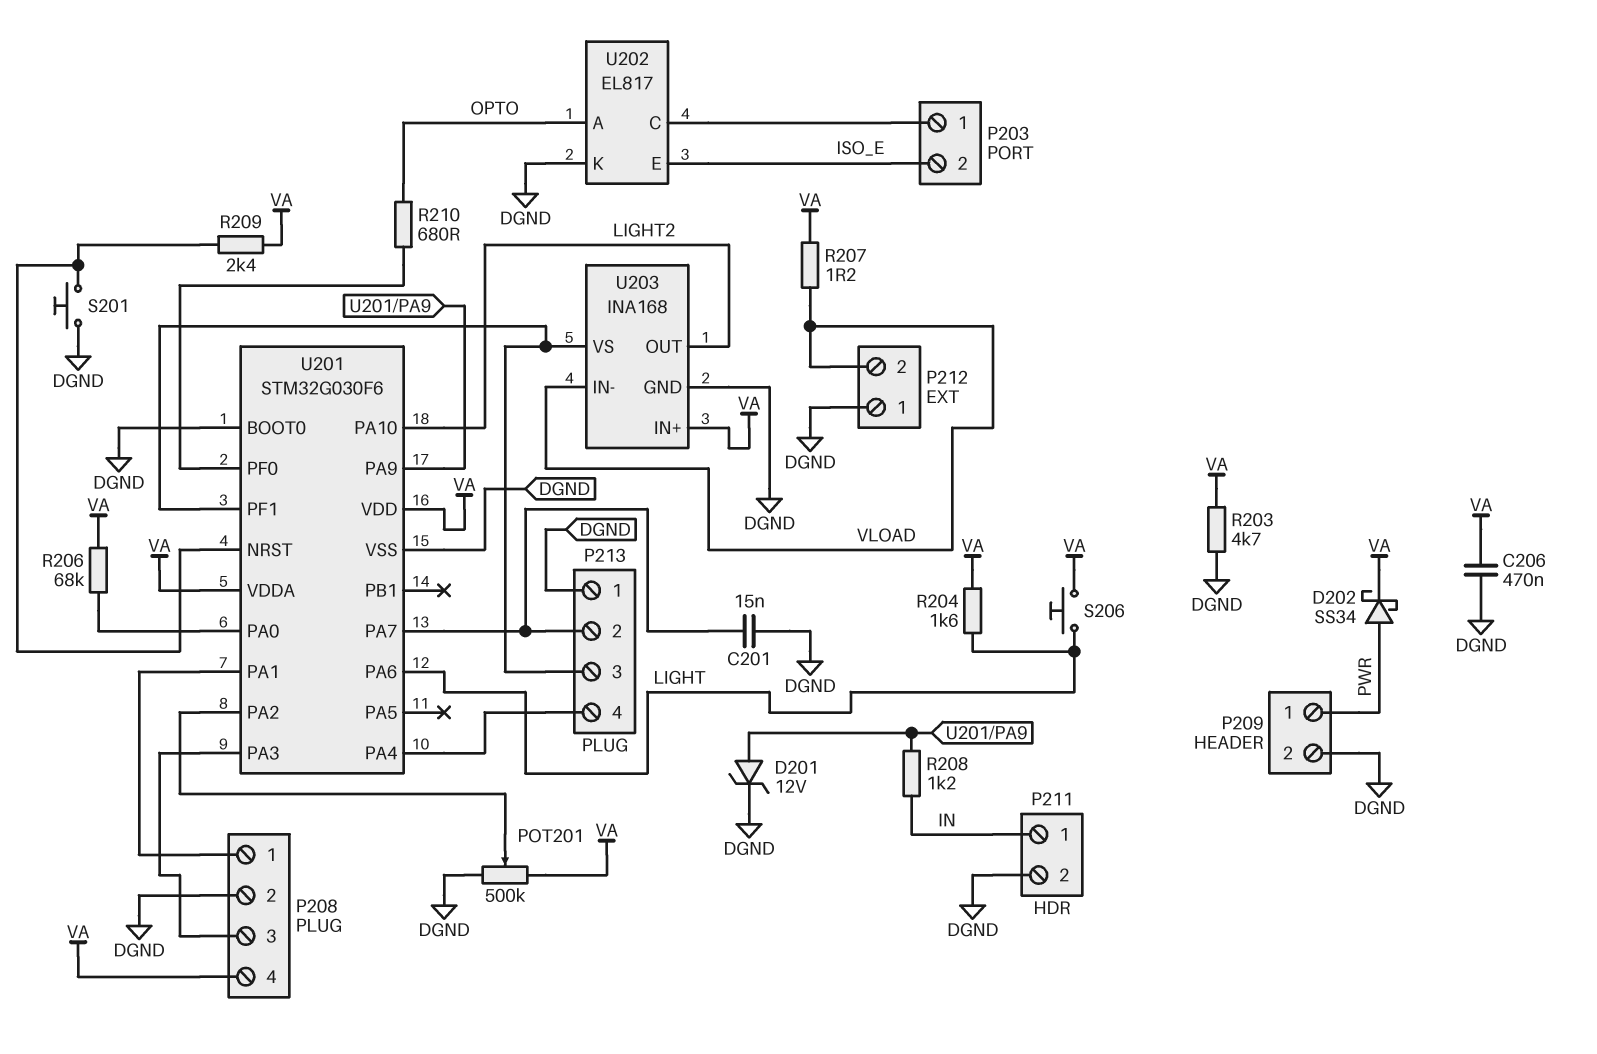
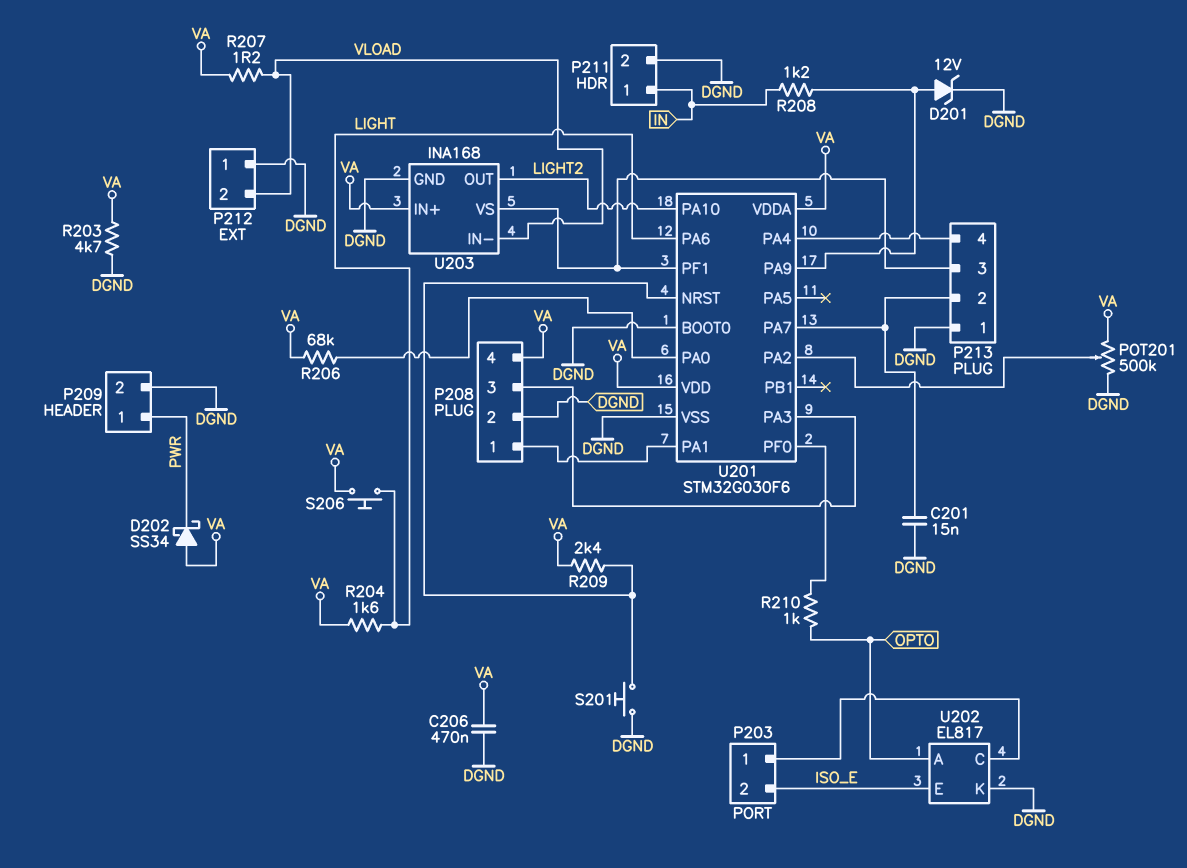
D202: schottky SS34 (A PWR, K VA) -> schottky SS34 (A VA, K PWR)
R210: 680 (OPTO, U201/PF0) -> 1k (OPTO, U201/PF0)

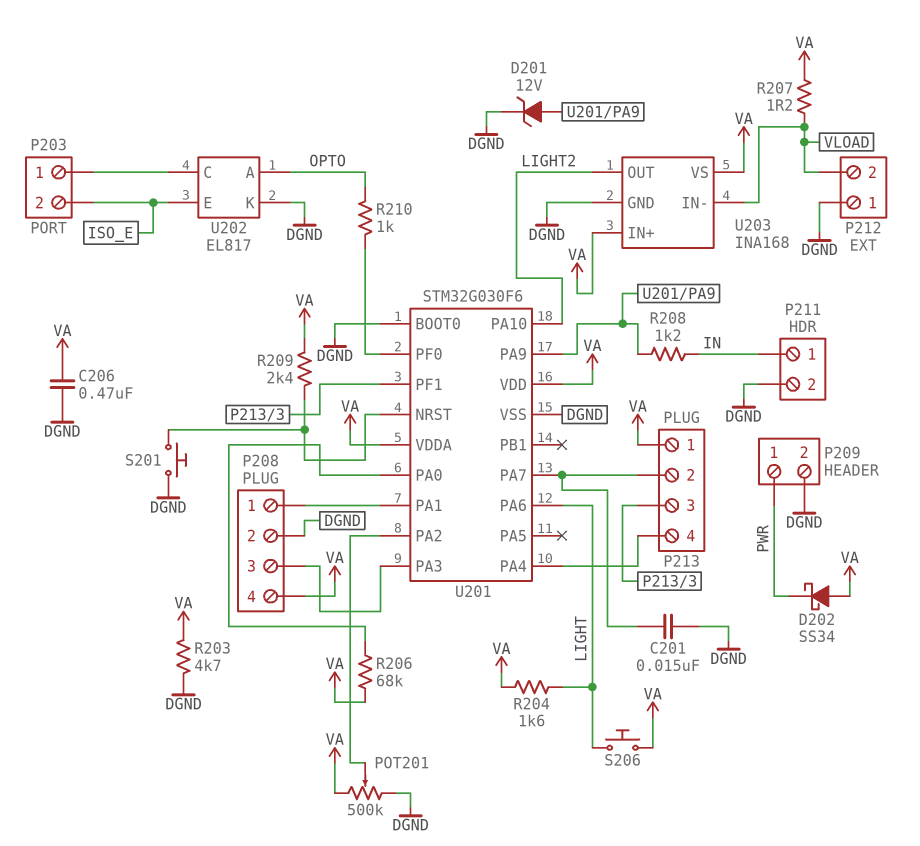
P213 pin 1: DGND -> VA
U203 pin VS: P213/3 -> VA

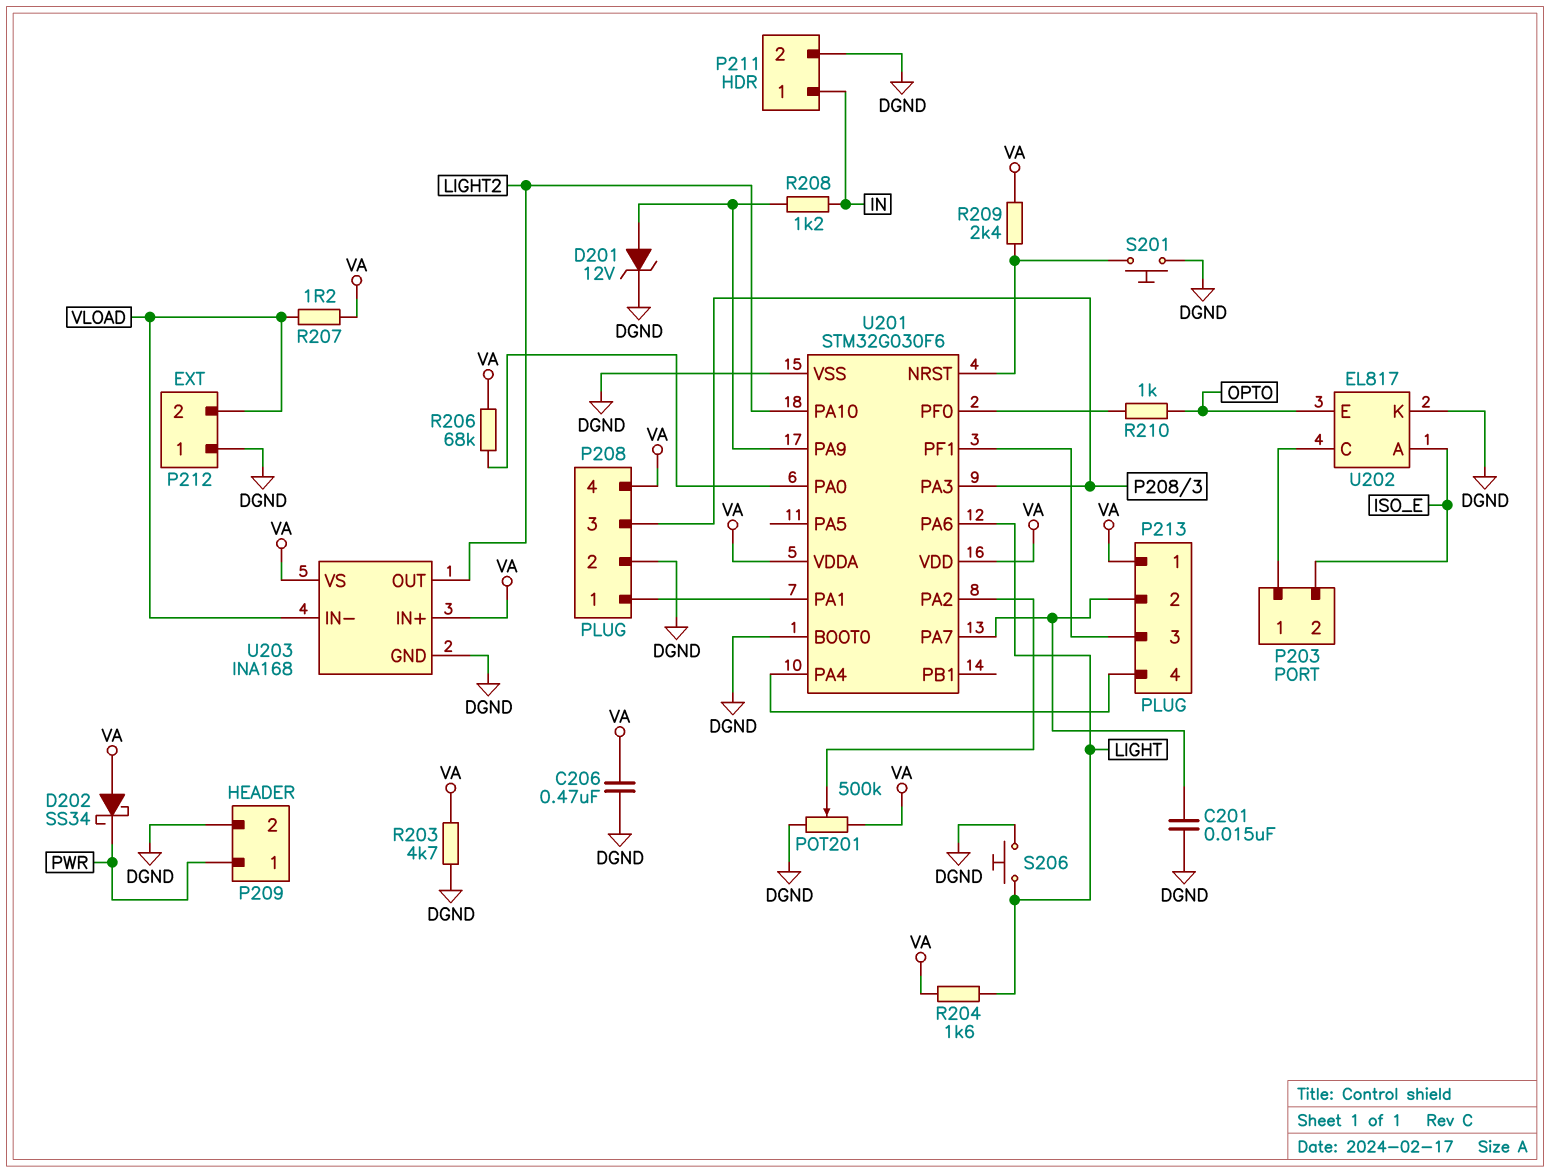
S206: button (LIGHT, VA) -> button (DGND, LIGHT)
U202 pin A: OPTO -> ISO_E
U202 pin E: ISO_E -> OPTO

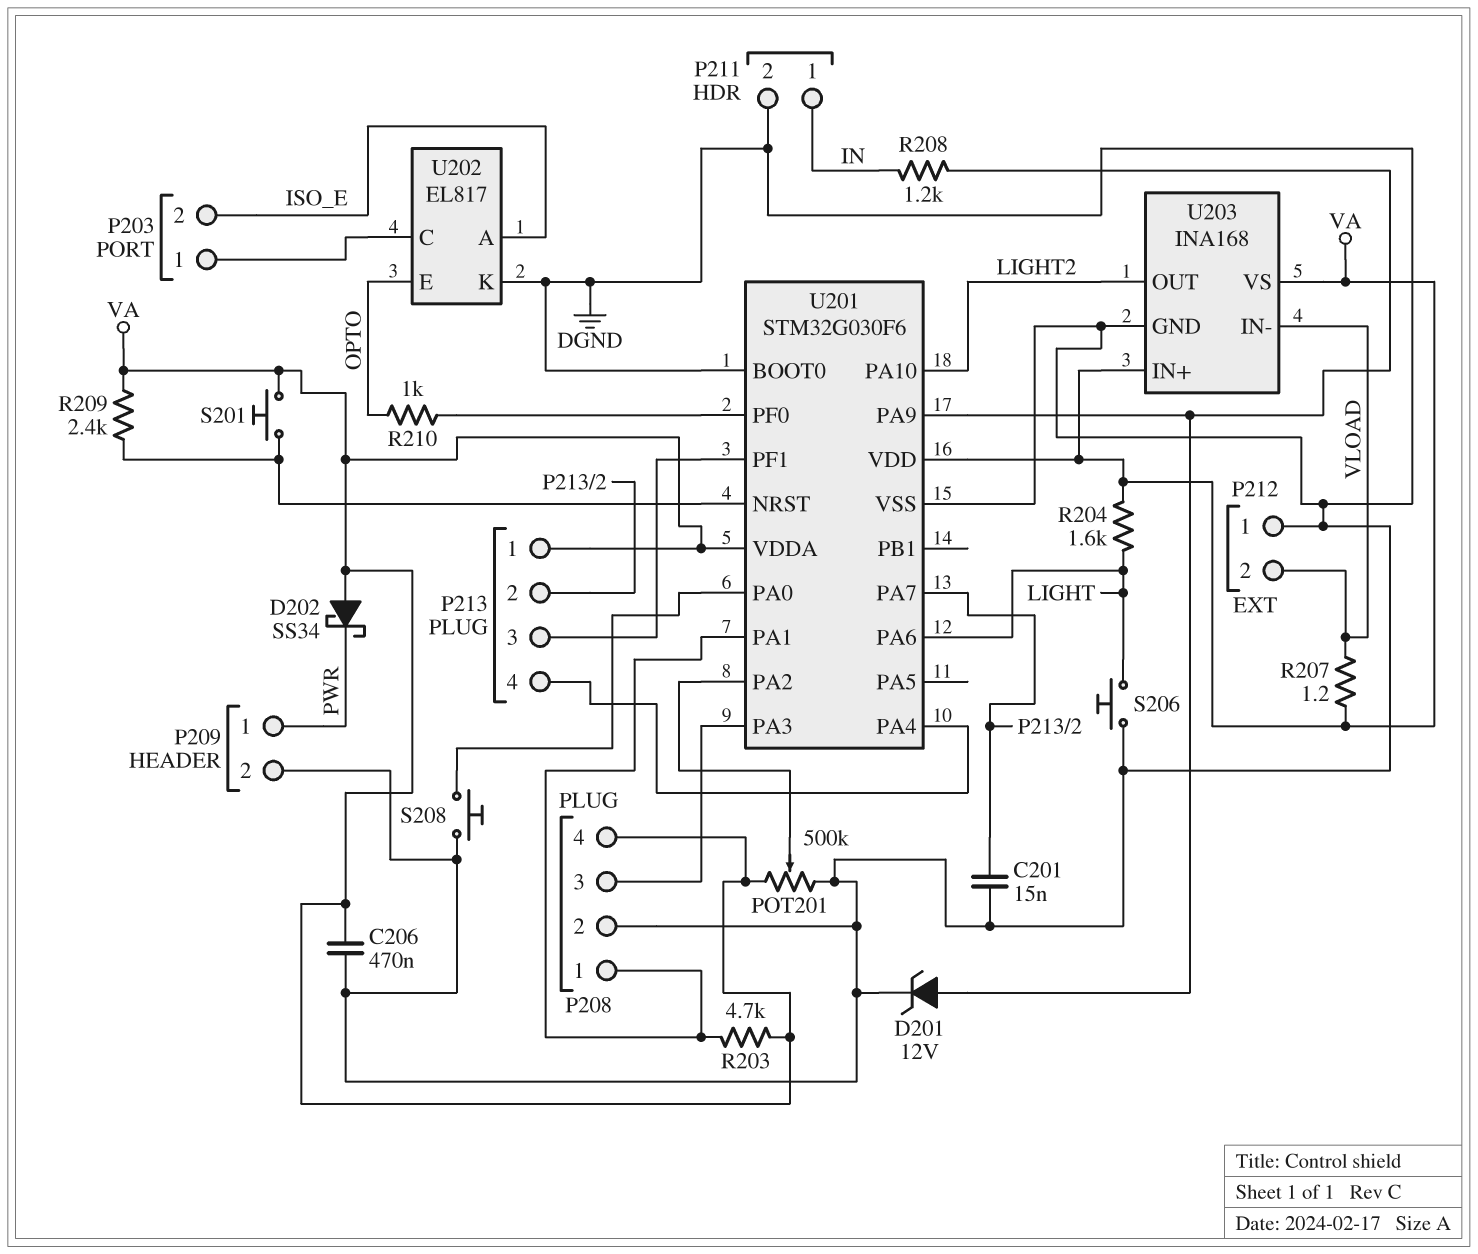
R203: 4.7k (DGND, VA) -> 4.7k (P208/1, VA)
R206: 68k (U201/PA0, VA) -> none
S201: button (DGND, U201/NRST) -> button (U201/NRST, VA)
S208: none -> button (DGND, U201/PA0)

